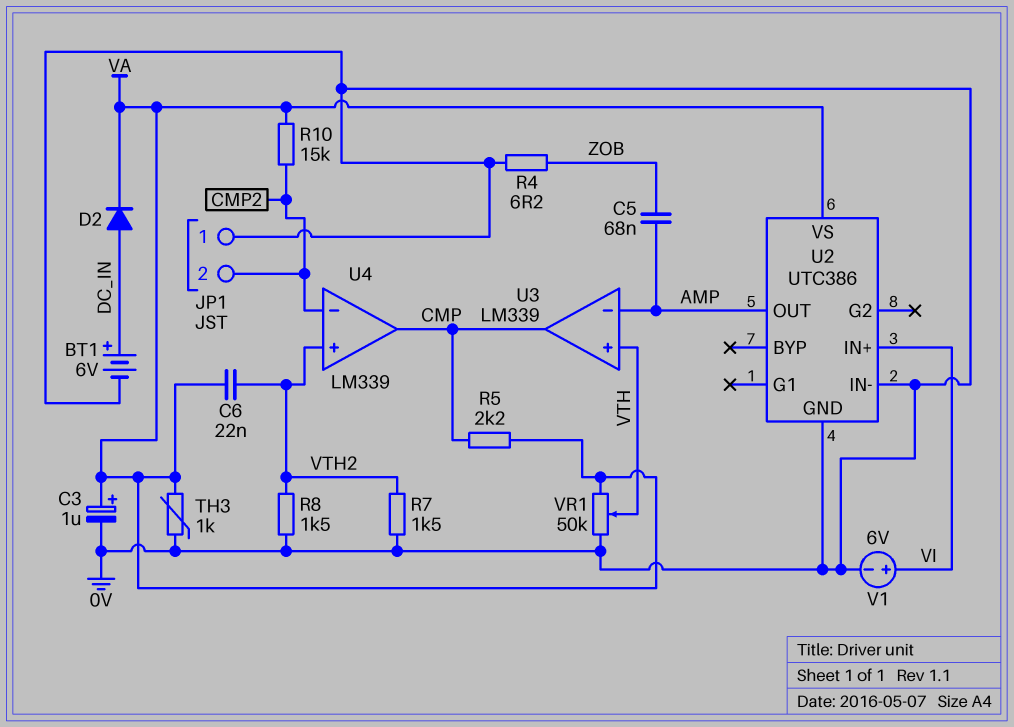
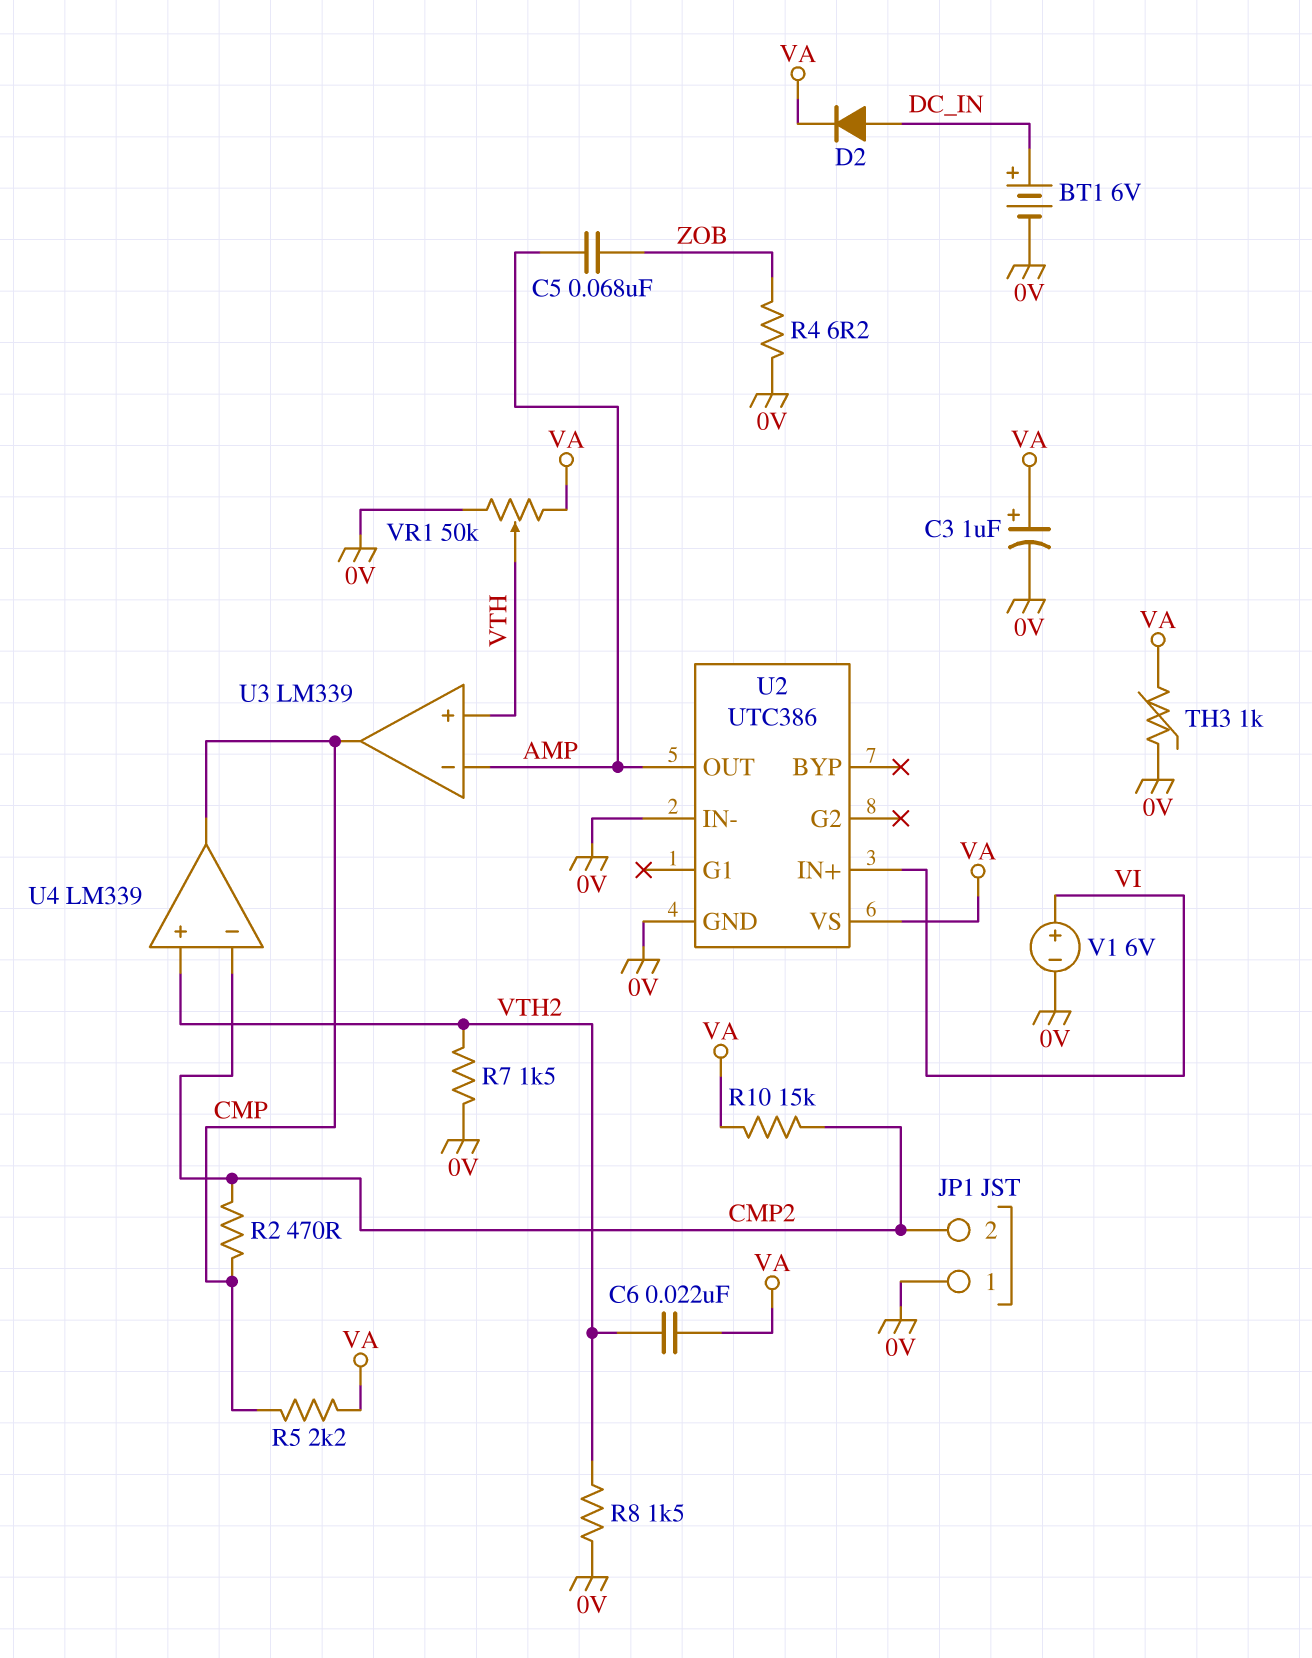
R2: none -> 470 (CMP, CMP2)

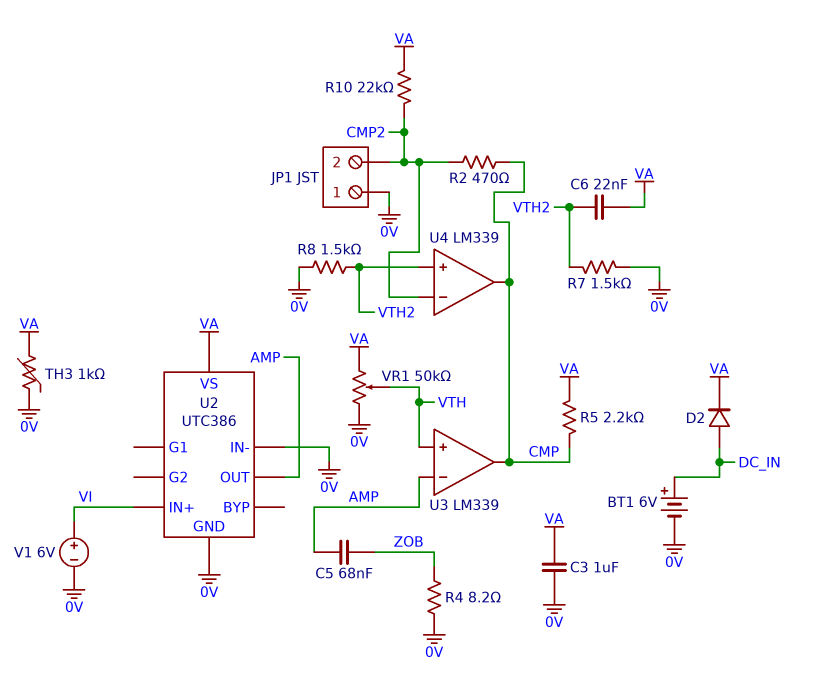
C3: 1uF (plus VA, minus 0V) -> 1uF (0V, VA)
R4: 6.2 (0V, ZOB) -> 8.2 (0V, ZOB)
R10: 15k (CMP2, VA) -> 22k (CMP2, VA)

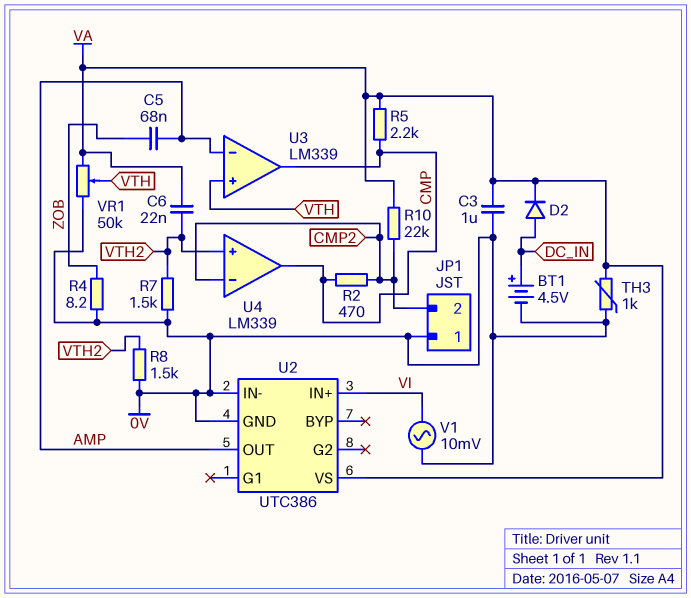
BT1: 6V (plus DC_IN, minus 0V) -> 4.5V (plus DC_IN, minus 0V)
V1: 6V (plus VI, minus 0V) -> AC 10mV (0V, VI)

